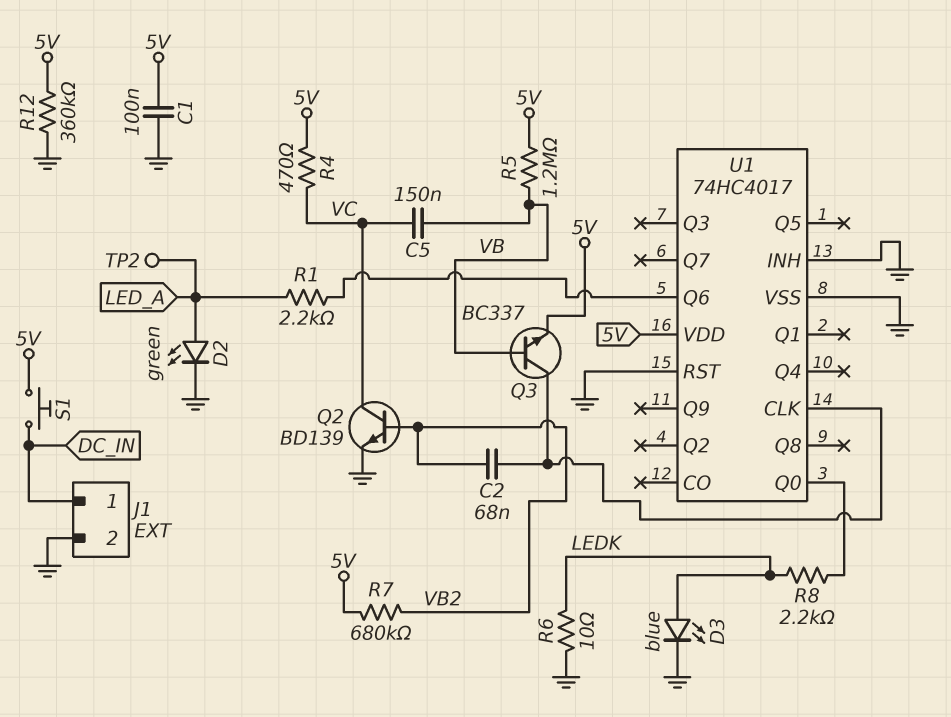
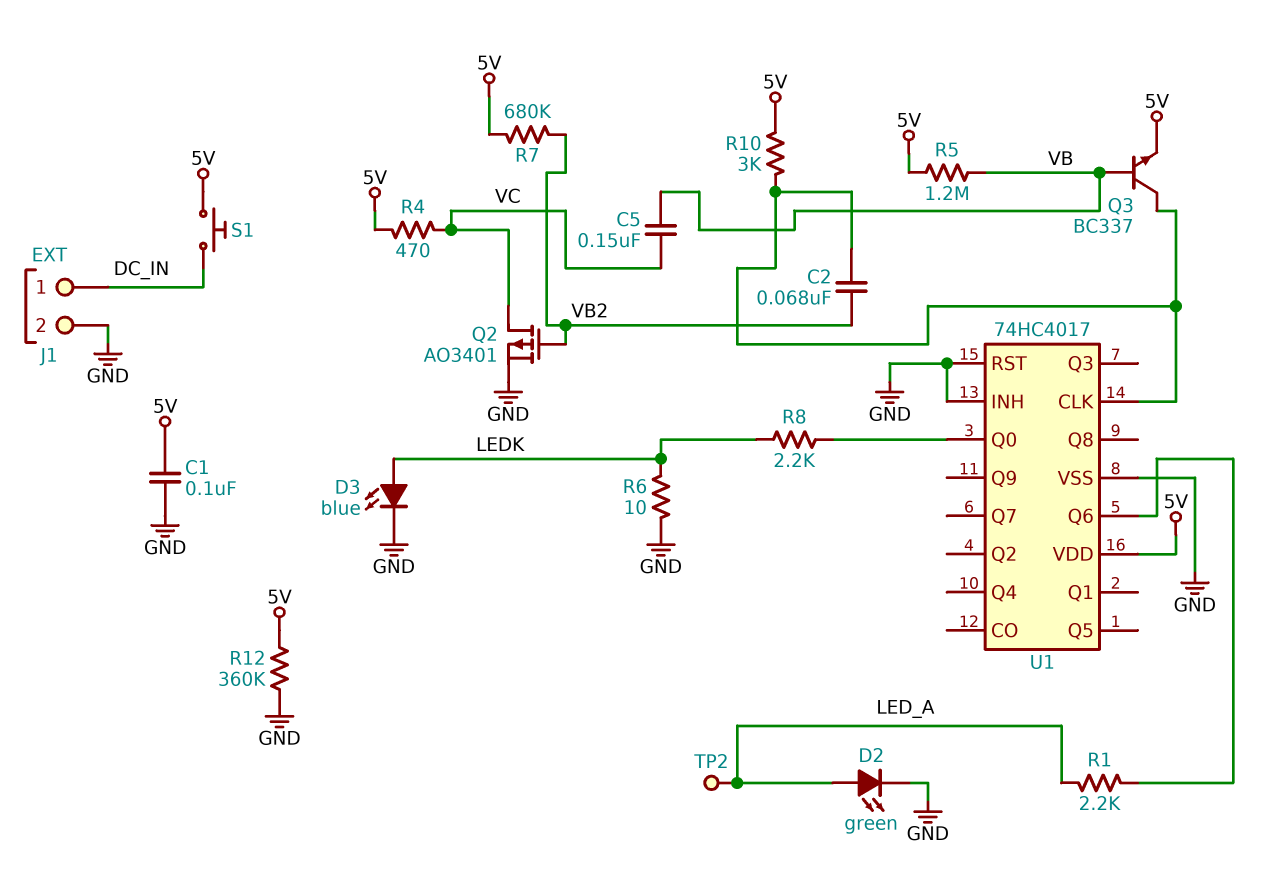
Q2: NPN BD139 (B VB2, C VC, E GND) -> PMOS AO3401 (G VB2, D VC, S GND)
R10: none -> 3k (5V, U1/CLK)

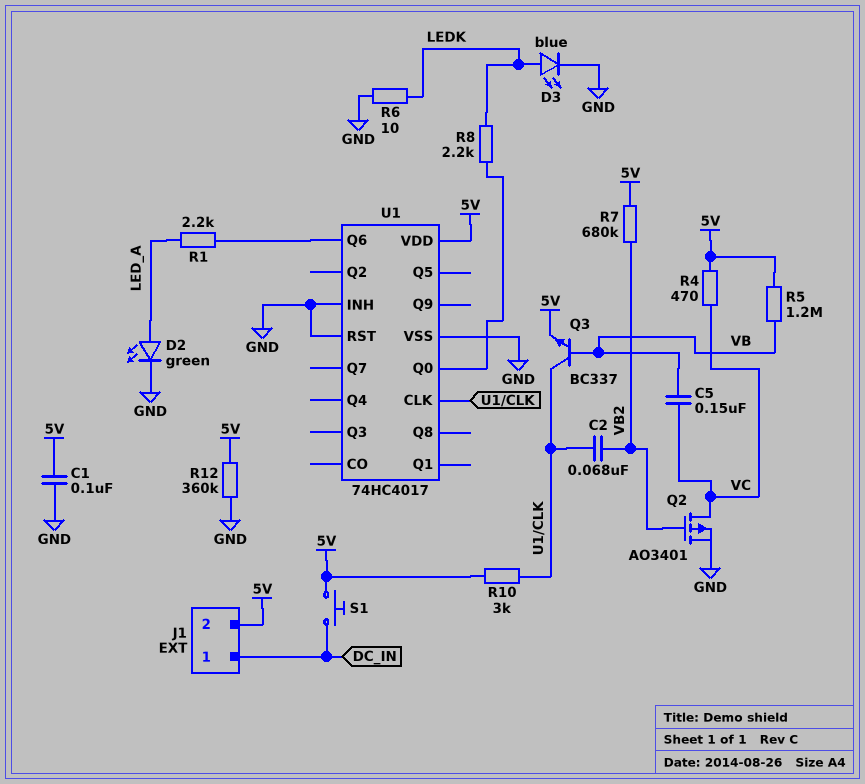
J1 pin 2: GND -> 5V
TP2: test point (LED_A) -> none

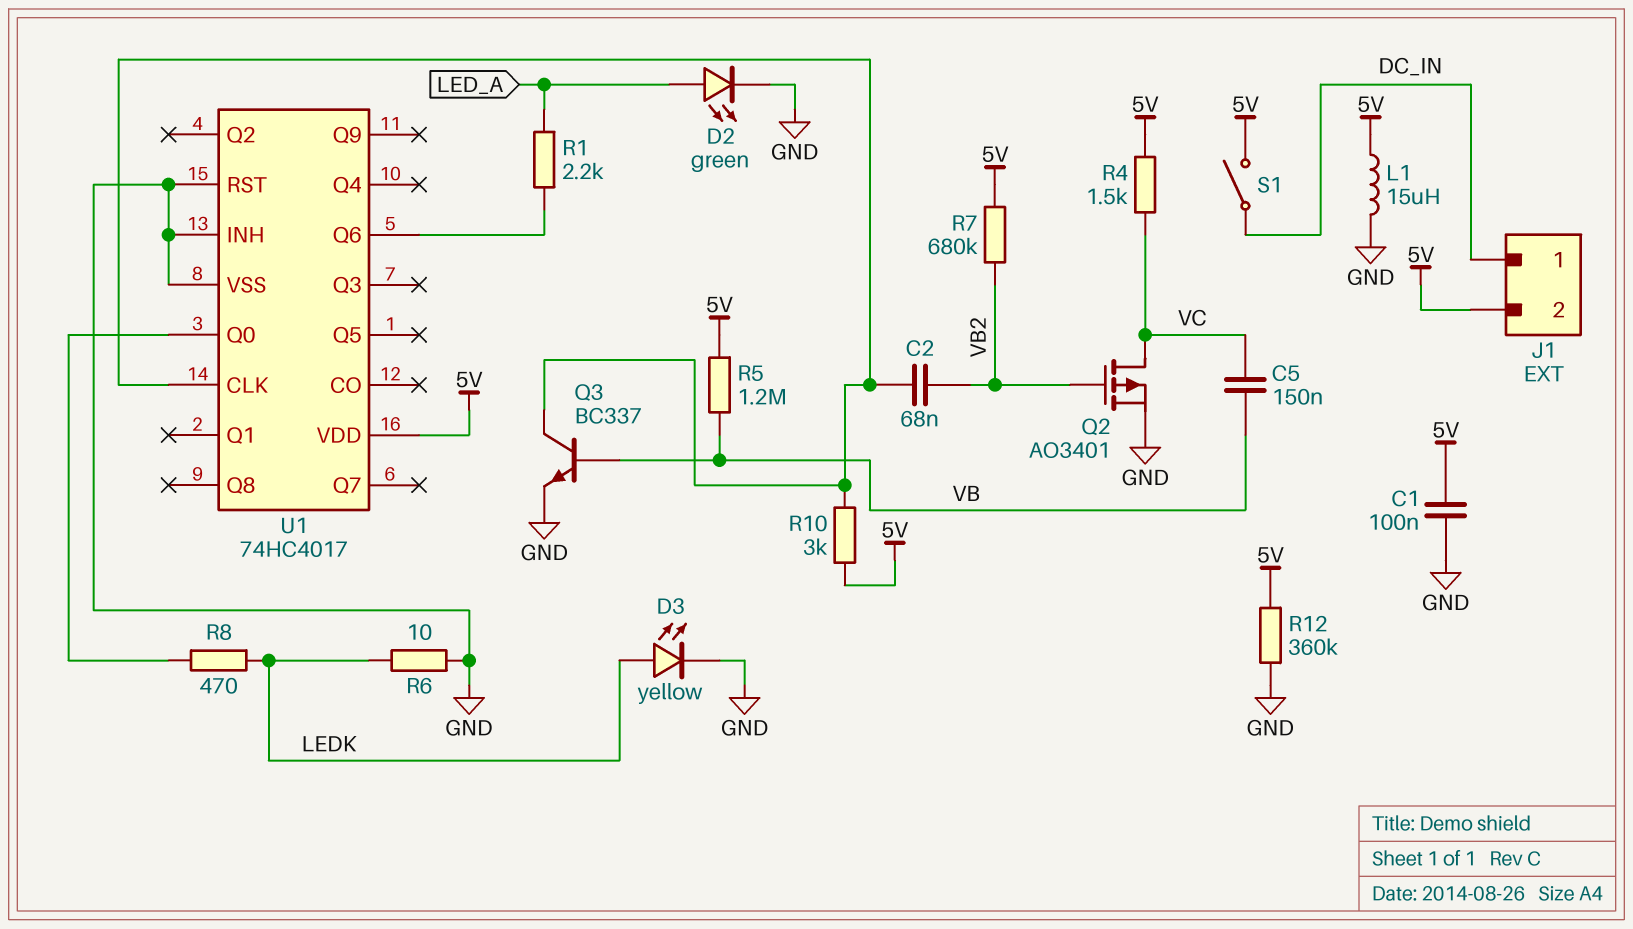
D3: LED blue (A LEDK, K GND) -> LED yellow (A LEDK, K GND)
L1: none -> 15uH (5V, GND)
Q3: NPN BC337 (B VB, C U1/CLK, E 5V) -> NPN BC337 (B VB, C U1/CLK, E GND)
R4: 470 (5V, VC) -> 1.5k (5V, VC)
R8: 2.2k (LEDK, U1/Q0) -> 470 (LEDK, U1/Q0)
S1: button (5V, DC_IN) -> switch (5V, DC_IN)

